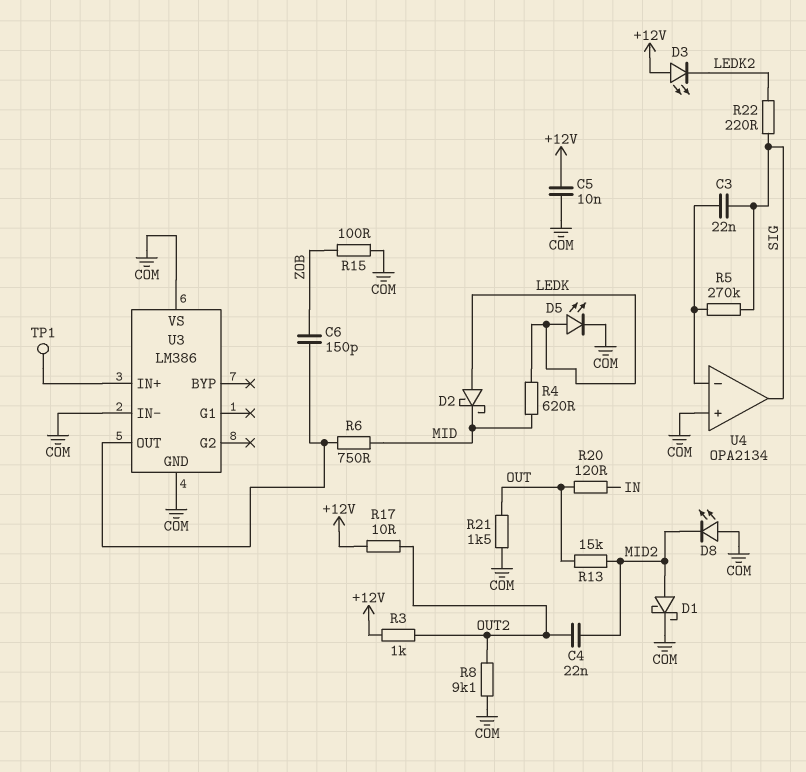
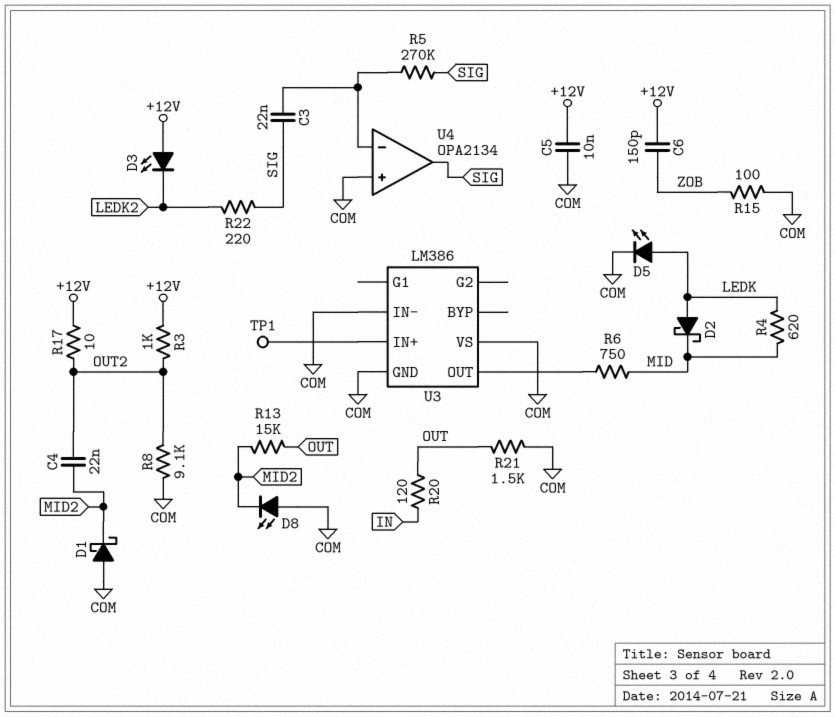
C6: 150pF (U3/OUT, ZOB) -> 150pF (+12V, ZOB)
D1: schottky (A MID2, K COM) -> schottky (A COM, K MID2)

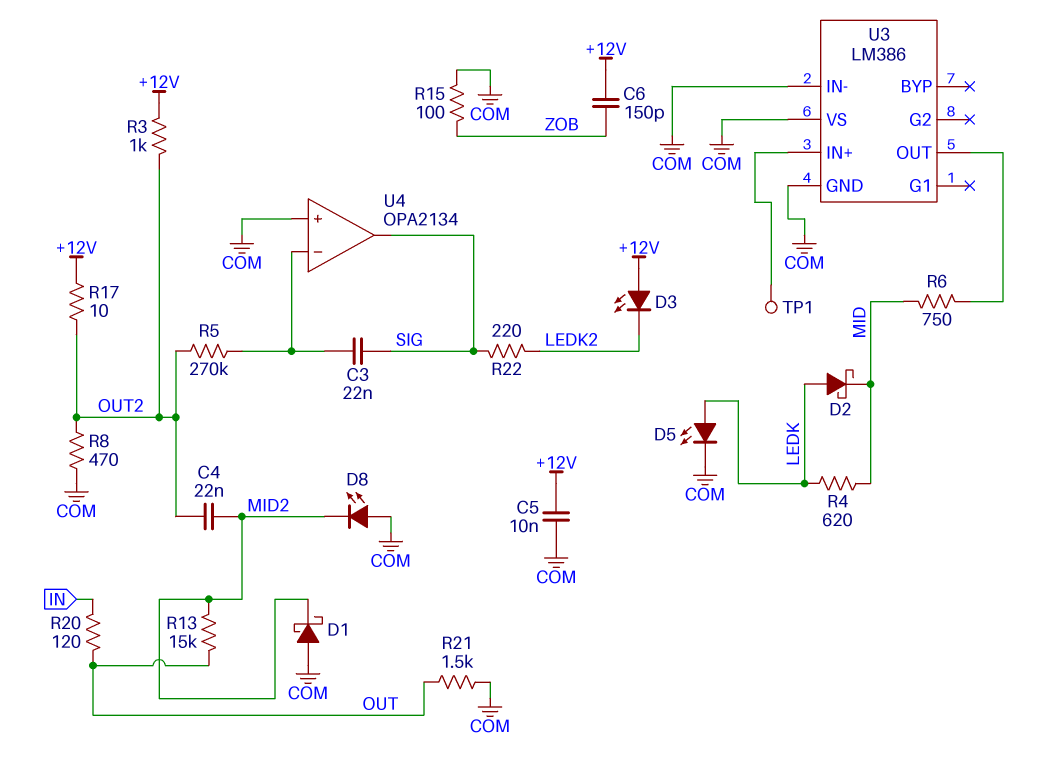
R5: 270k (SIG, U4/in-) -> 270k (OUT2, U4/in-)
R8: 9.1k (COM, OUT2) -> 470 (COM, OUT2)

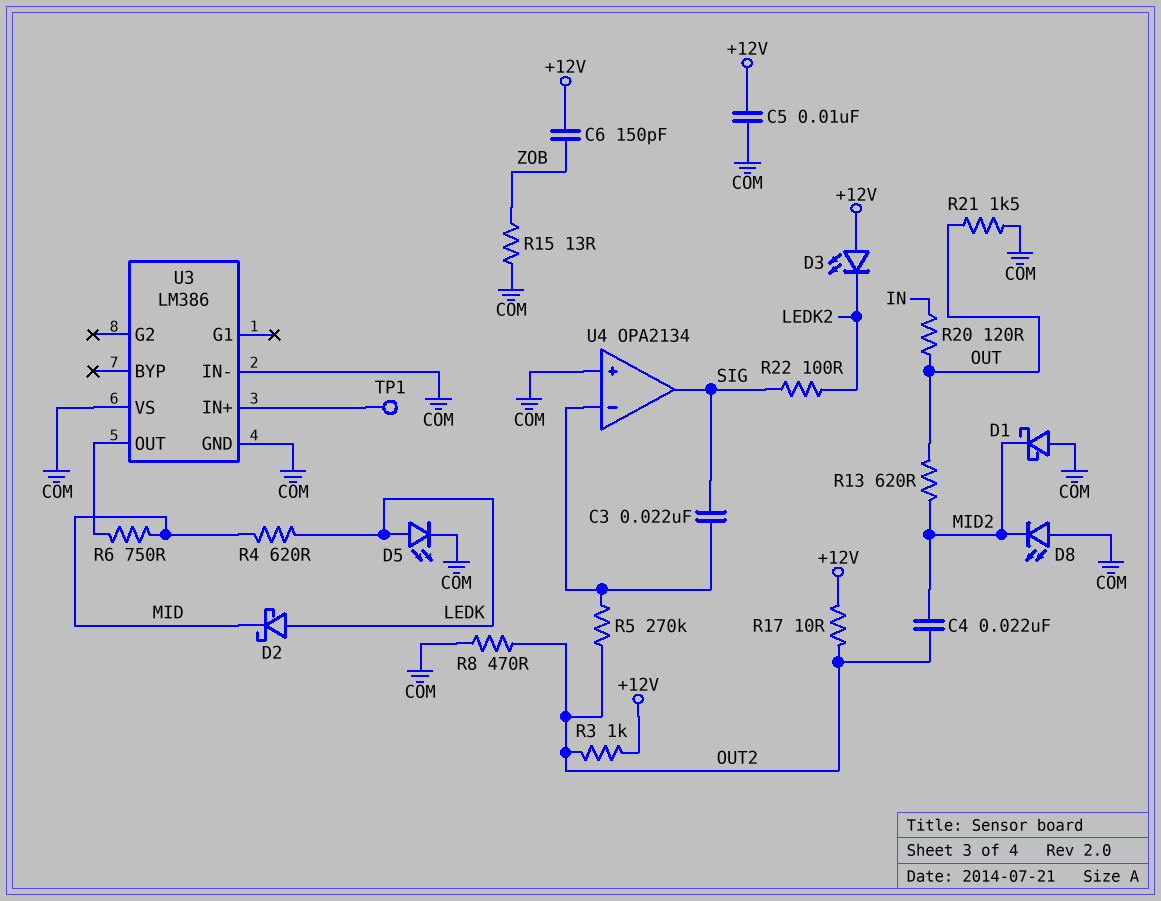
R13: 15k (MID2, OUT) -> 620 (MID2, OUT)
R15: 100 (COM, ZOB) -> 13 (COM, ZOB)
R22: 220 (LEDK2, SIG) -> 100 (LEDK2, SIG)

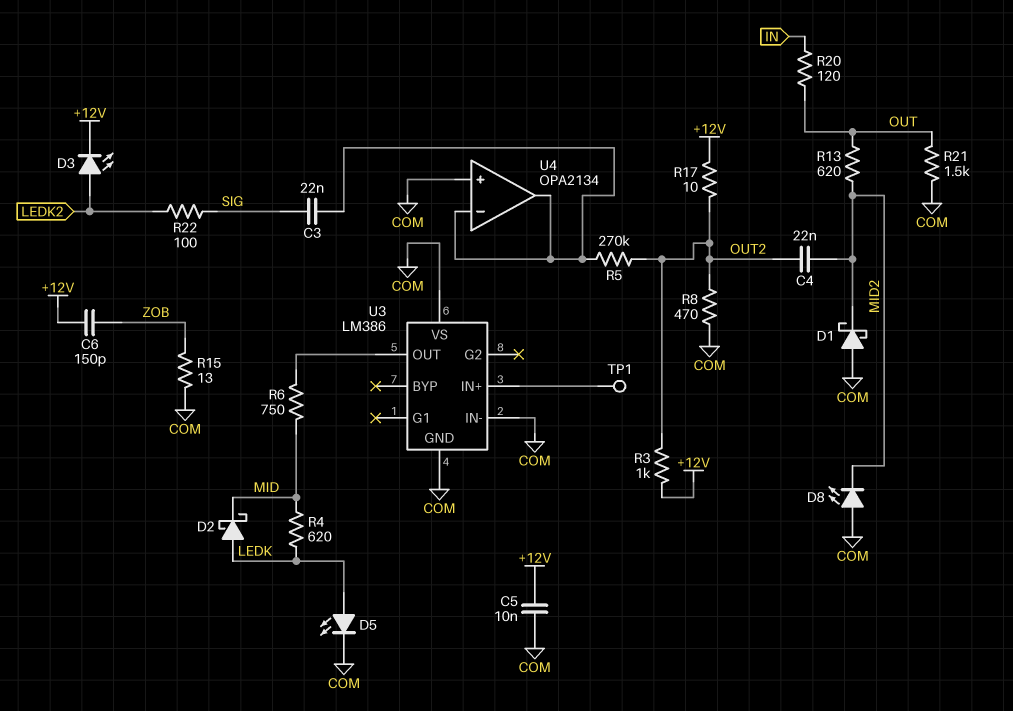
D3: LED (A +12V, K LEDK2) -> LED (A LEDK2, K +12V)
U4 pin out: SIG -> U4/in-

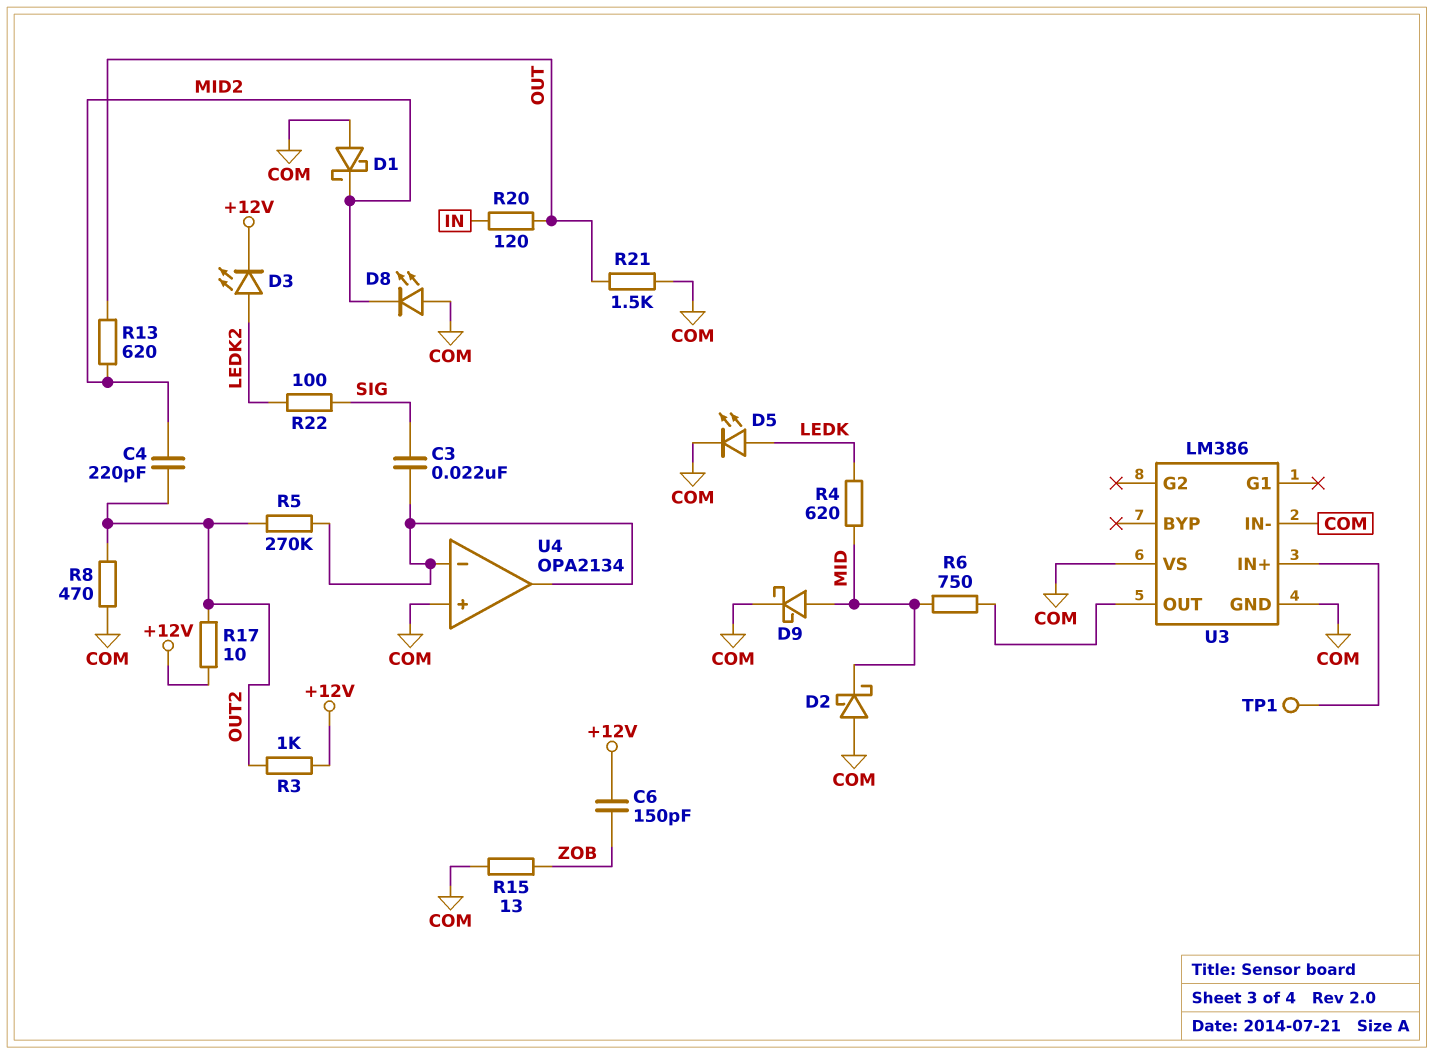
C4: 22nF (MID2, OUT2) -> 220pF (MID2, OUT2)
C5: 10nF (+12V, COM) -> none
D2: schottky (A LEDK, K MID) -> schottky (A COM, K MID)
D9: none -> schottky (A MID, K COM)

